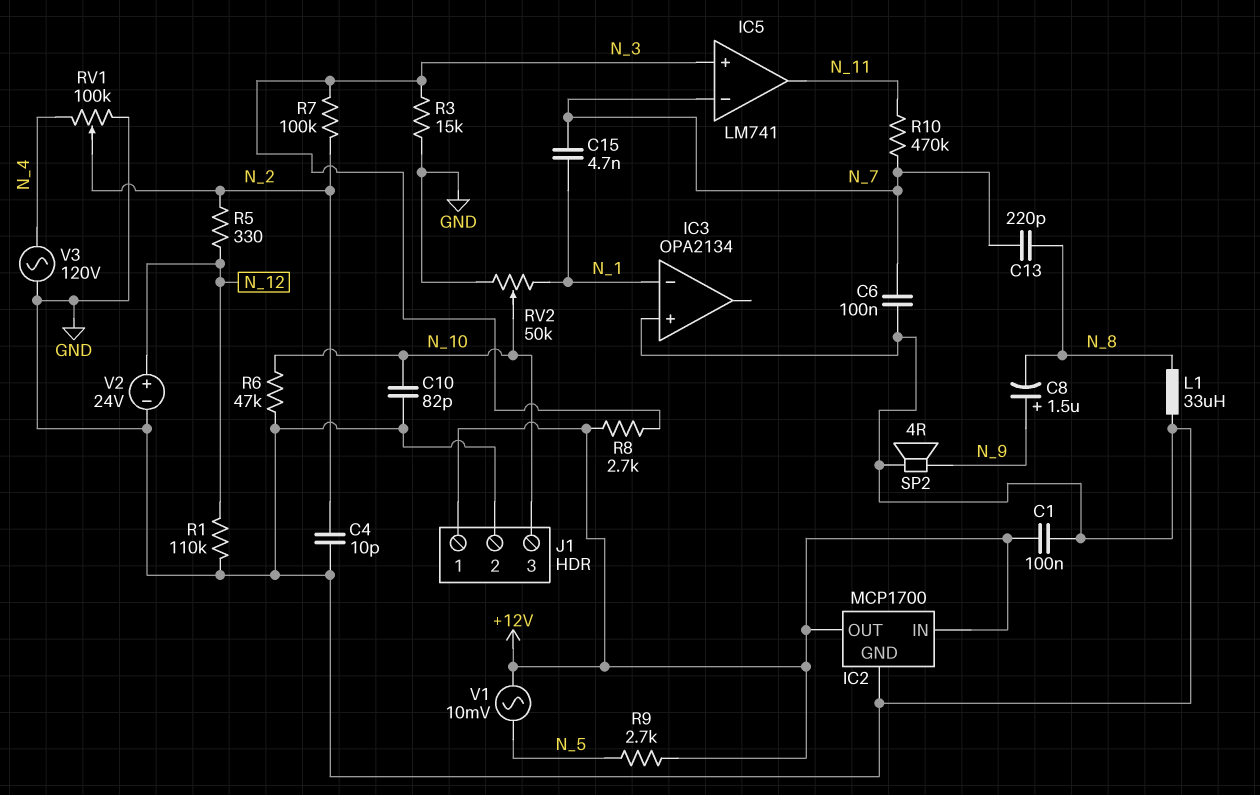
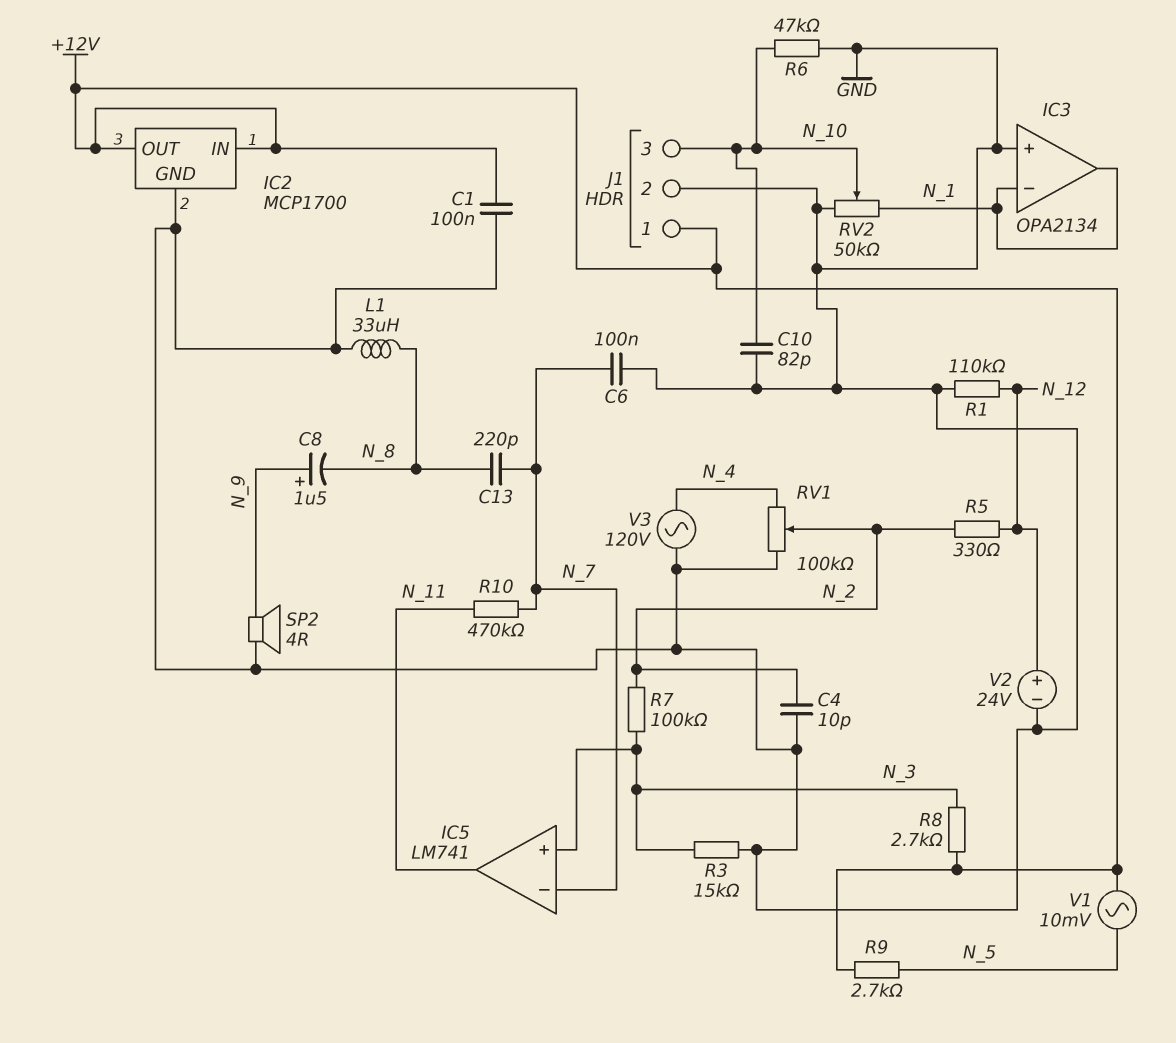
C15: 4.7nF (N_1, N_7) -> none
IC3 pin out: none -> N_1

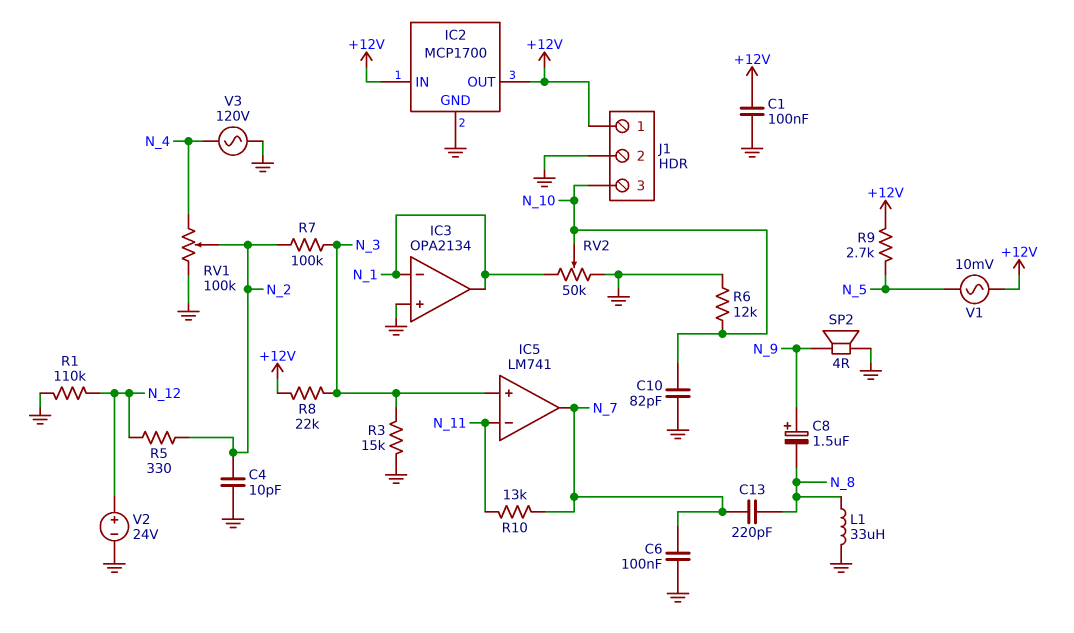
IC5 pin in-: N_7 -> N_11
IC5 pin out: N_11 -> N_7
R6: 47k (GND, N_10) -> 12k (GND, N_10)
R8: 2.7k (+12V, N_3) -> 22k (+12V, N_3)
R10: 470k (N_7, N_11) -> 13k (N_7, N_11)

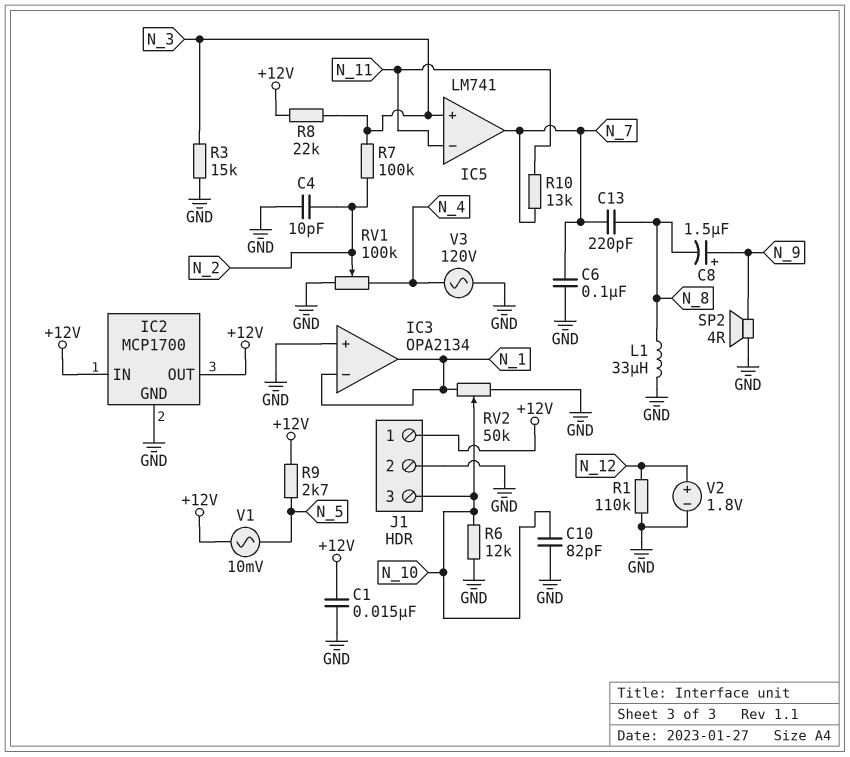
C1: 100nF (+12V, GND) -> 15nF (+12V, GND)
R5: 330 (N_2, N_12) -> none
V2: 24V (plus N_12, minus GND) -> 1.8V (plus N_12, minus GND)

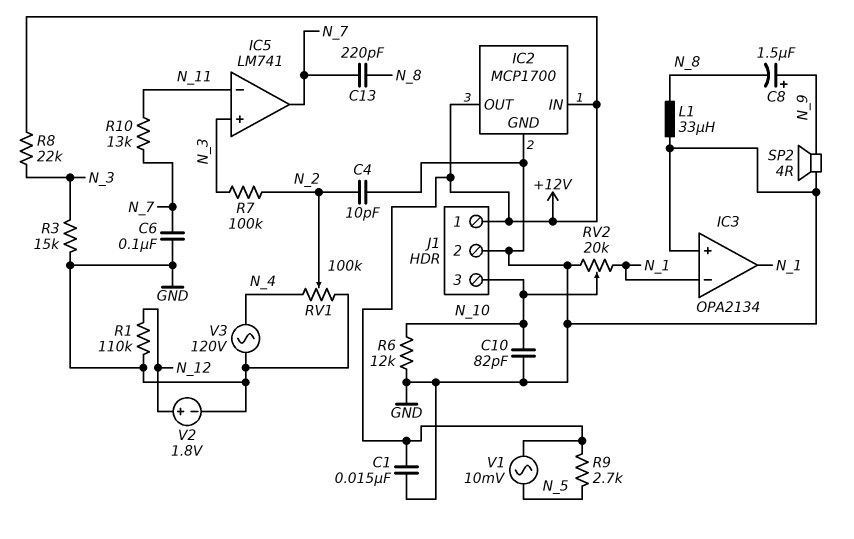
RV2: 50k (GND, N_1, wiper N_10) -> 20k (GND, N_1, wiper N_10)

